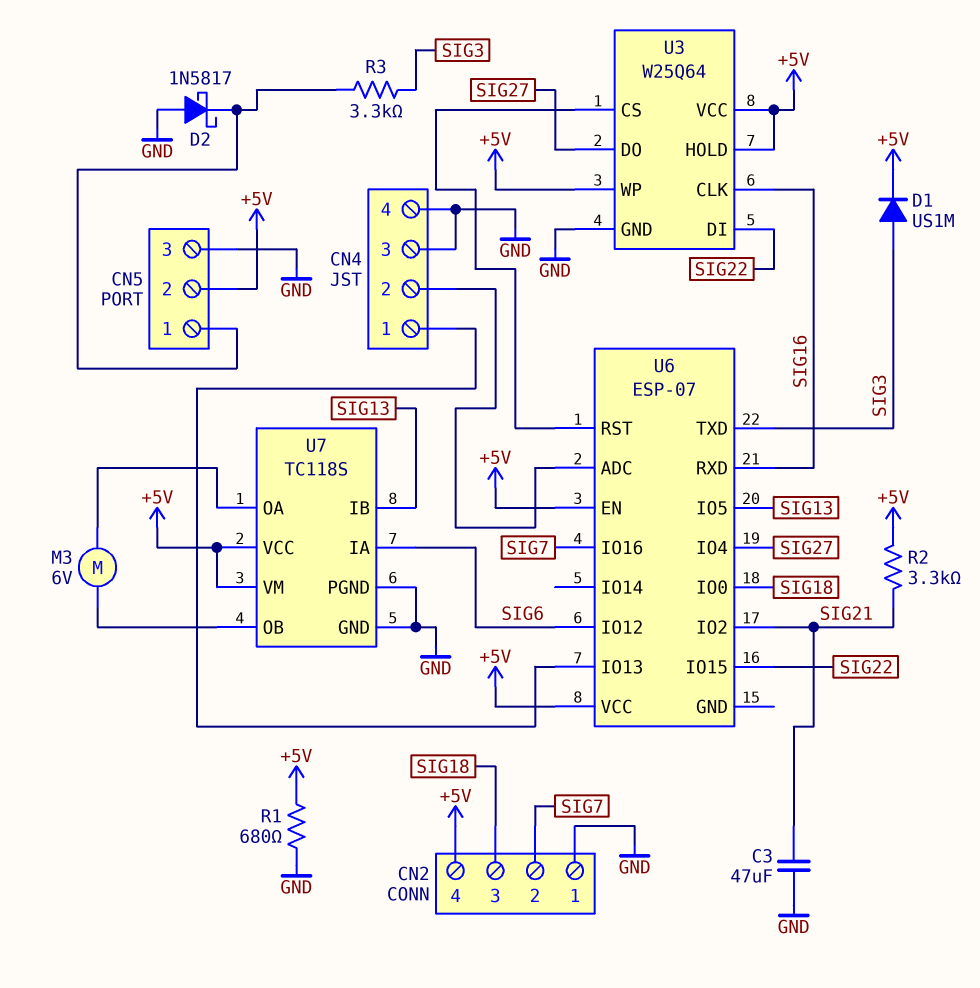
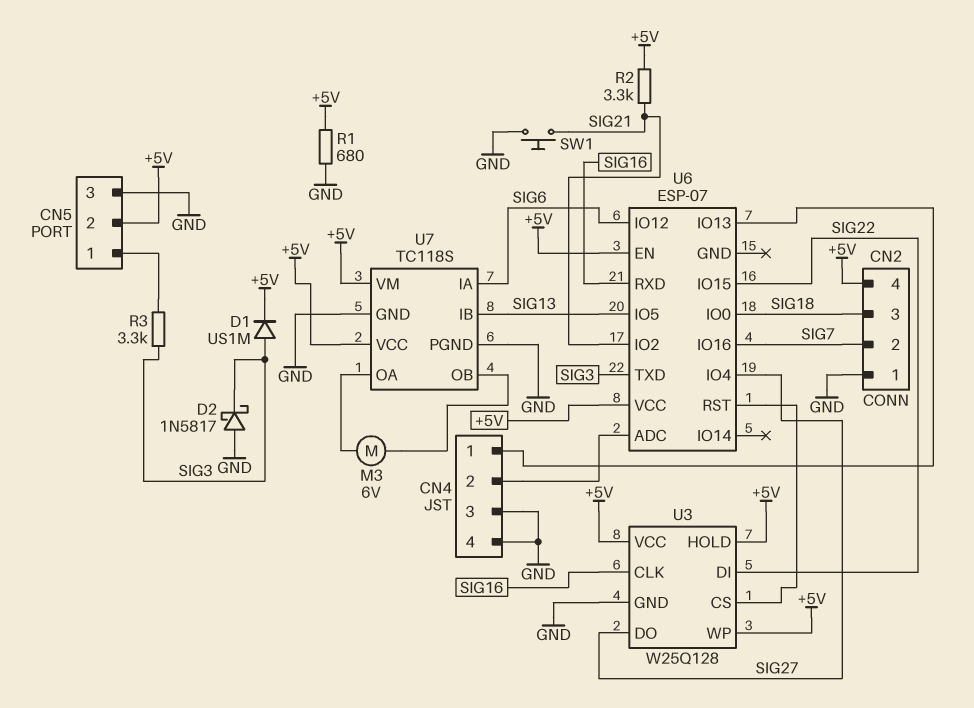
C3: 47uF (GND, SIG21) -> none
D2: schottky 1N5817 (A GND, K CN5/1) -> schottky 1N5817 (A GND, K SIG3)
SW1: none -> button (GND, SIG21)
U3: W25Q64 -> W25Q128

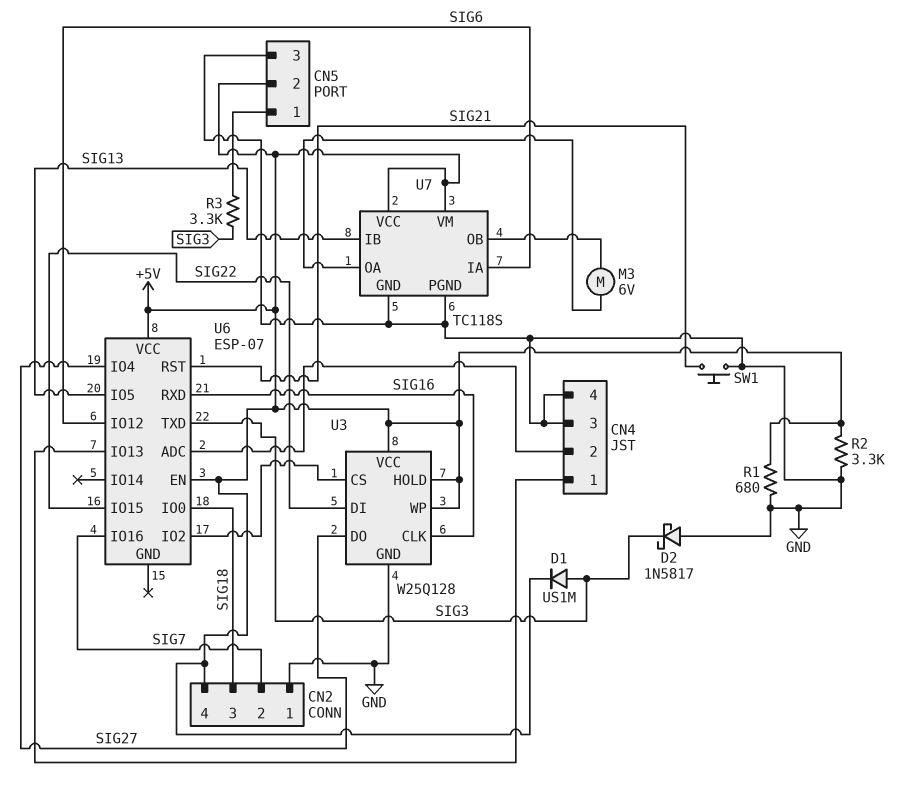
R2: 3.3k (+5V, SIG21) -> 3.3k (+5V, GND)
U6 pin IO2: SIG21 -> U3/CS
U6 pin RST: U3/CS -> SIG21

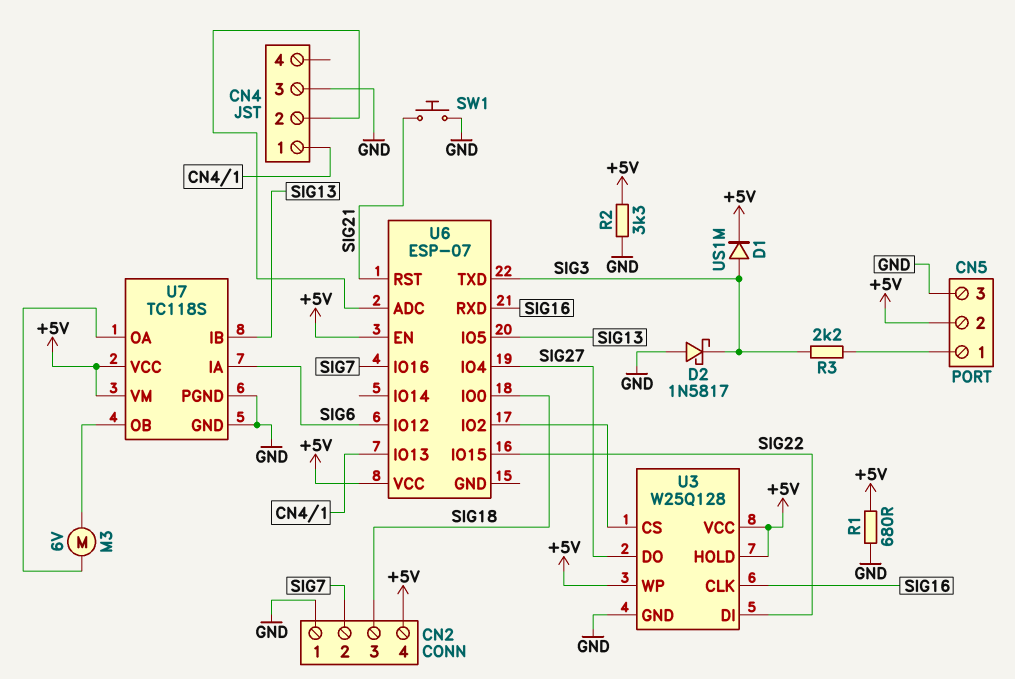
CN4 pin 4: GND -> none
R3: 3.3k (CN5/1, SIG3) -> 2.2k (CN5/1, SIG3)

